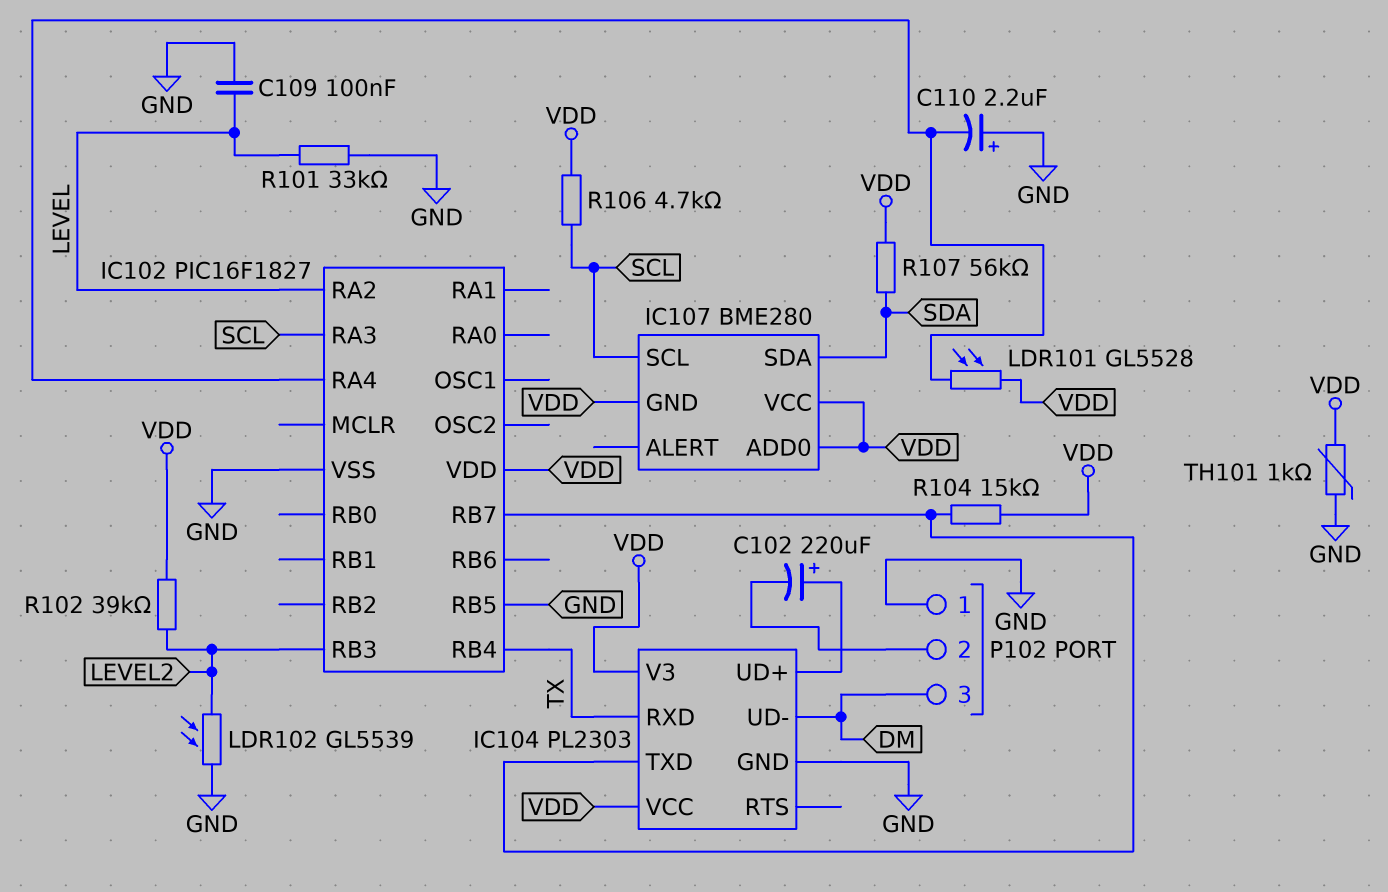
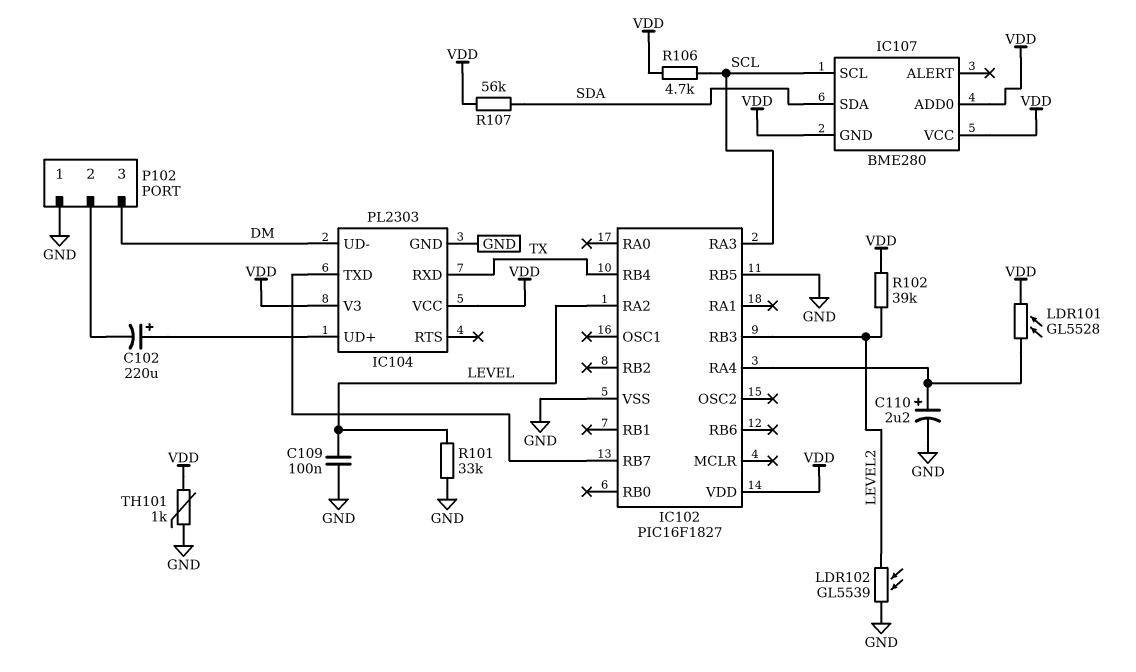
C110: 2.2uF (plus GND, minus IC102/RA4) -> 2.2uF (plus IC102/RA4, minus GND)
R104: 15k (IC102/RB7, VDD) -> none

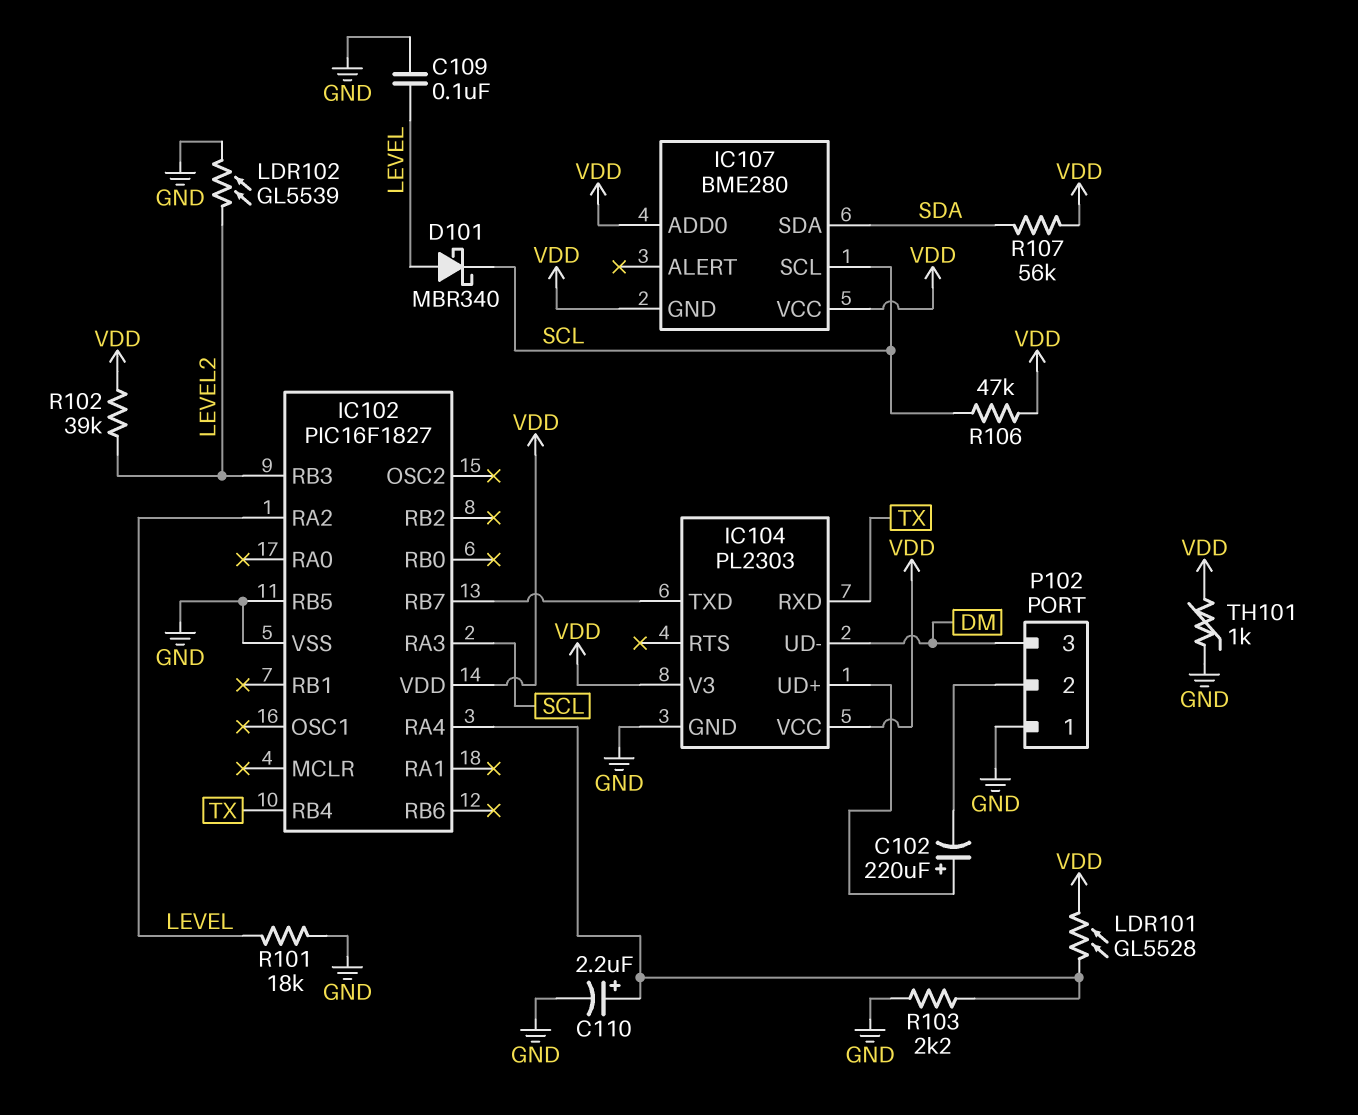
D101: none -> schottky MBR340 (A LEVEL, K SCL)
R101: 33k (GND, LEVEL) -> 18k (GND, LEVEL)
R103: none -> 2.2k (GND, IC102/RA4)
R106: 4.7k (SCL, VDD) -> 47k (SCL, VDD)

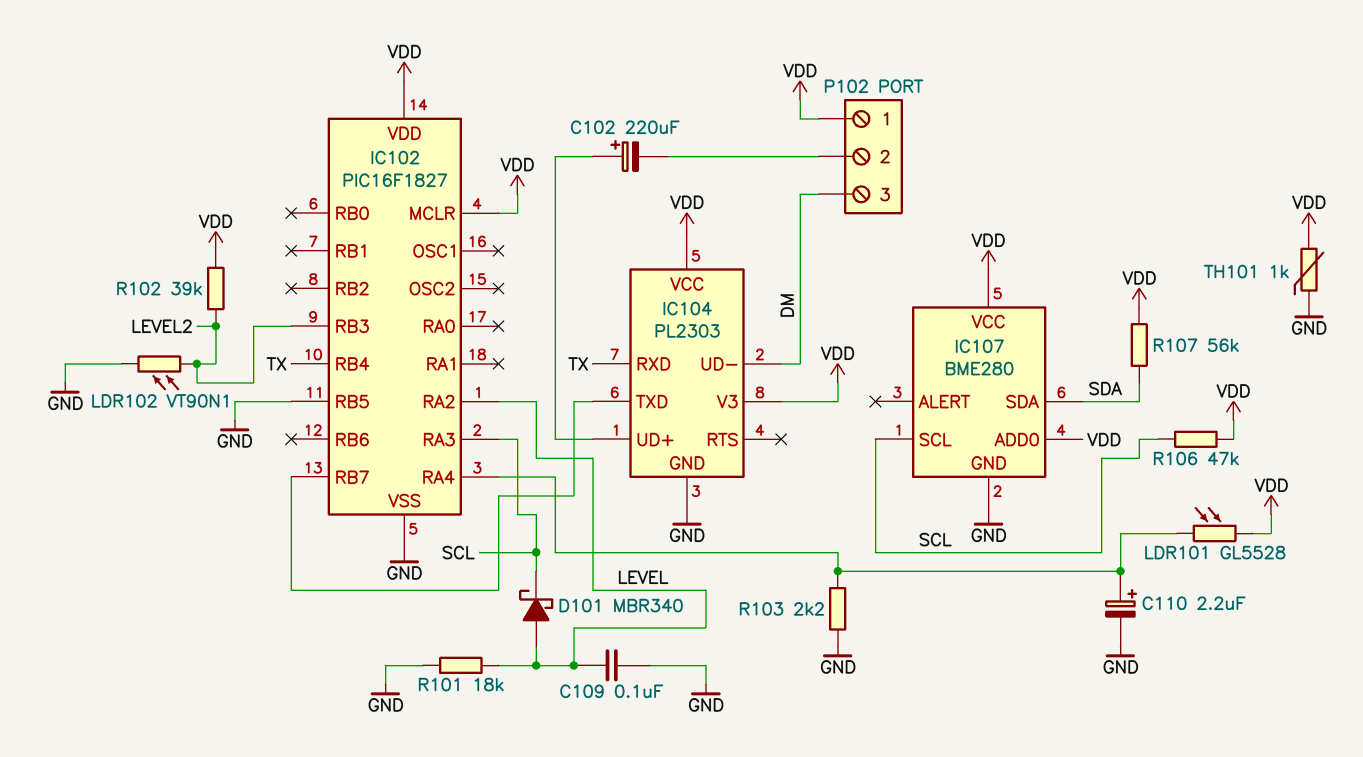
IC102 pin MCLR: none -> VDD
IC107 pin GND: VDD -> GND
LDR102: GL5539 (GND, LEVEL2) -> VT90N1 (GND, LEVEL2)
P102 pin 1: GND -> VDD

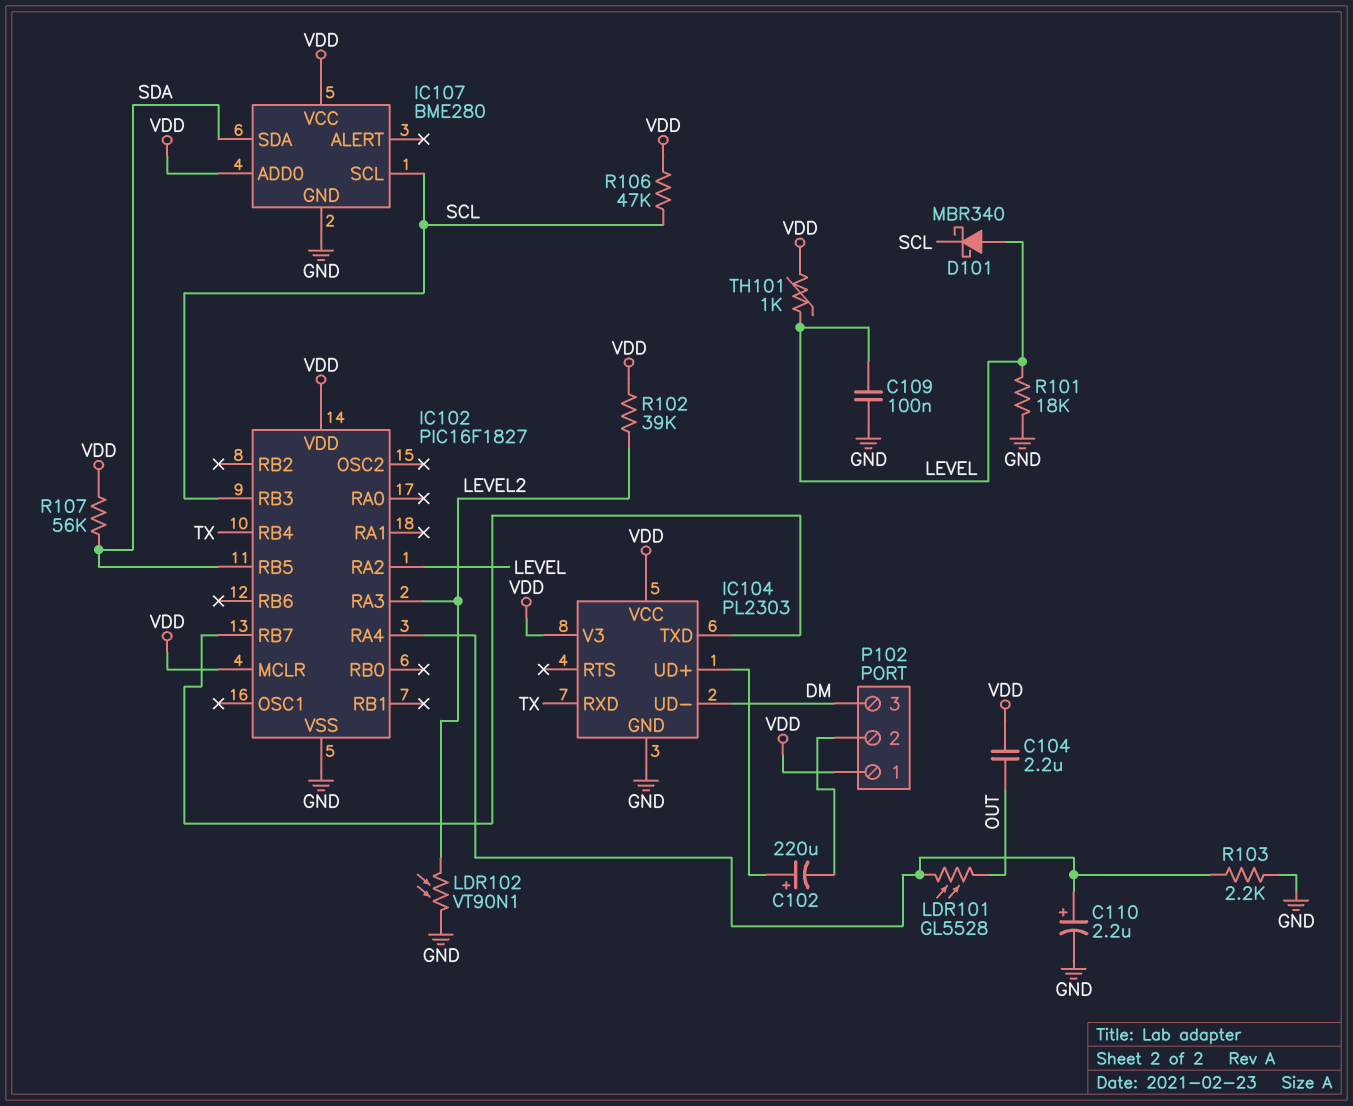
C104: none -> 2.2uF (OUT, VDD)
IC102 pin RA3: SCL -> LEVEL2
IC102 pin RB3: LEVEL2 -> SCL
IC102 pin RB5: GND -> SDA
LDR101: GL5528 (IC102/RA4, VDD) -> GL5528 (IC102/RA4, OUT)
TH101: 1k (GND, VDD) -> 1k (LEVEL, VDD)

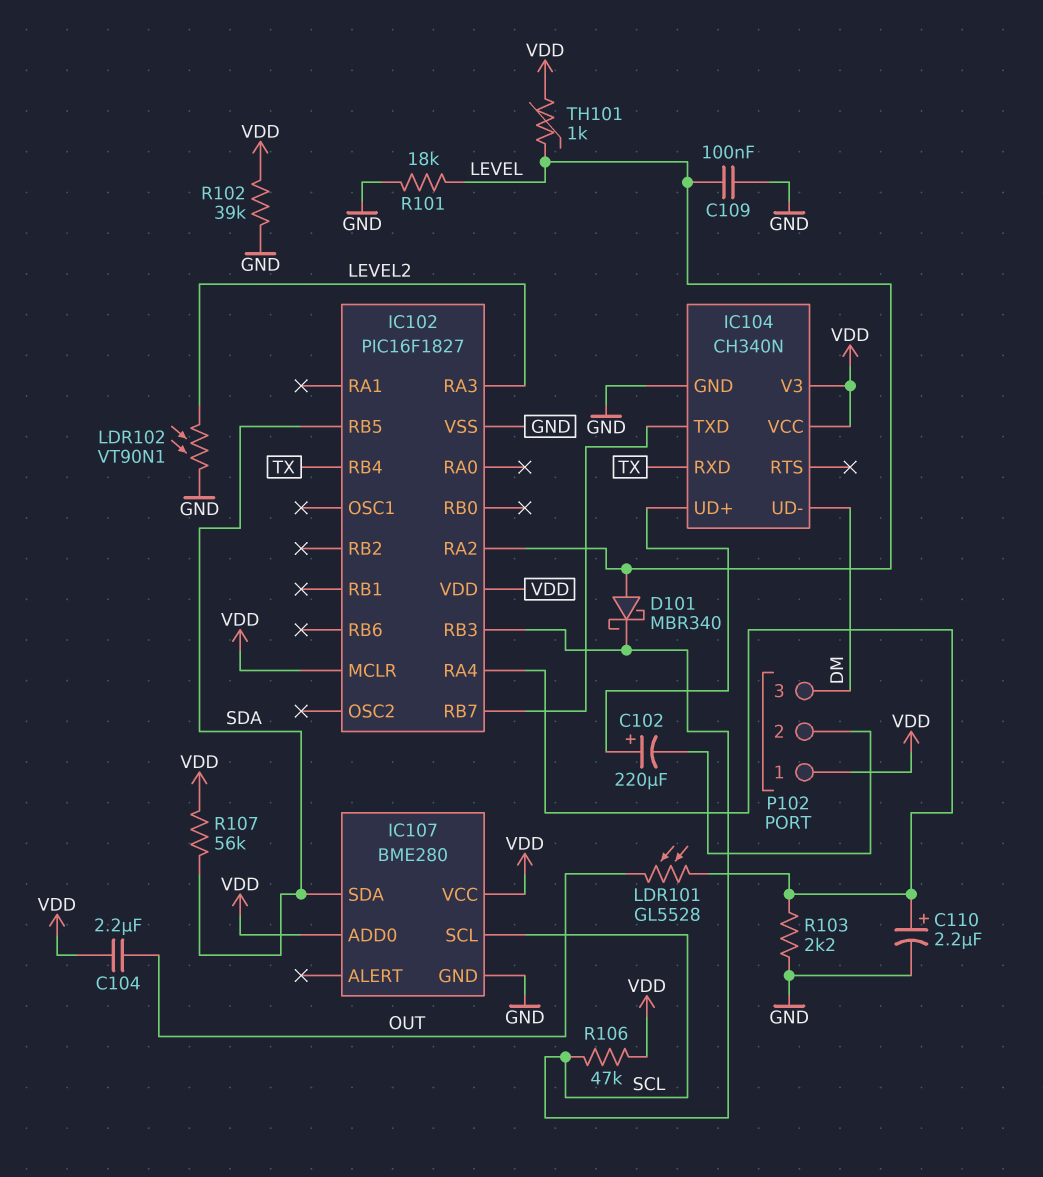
IC104: PL2303 -> CH340N
R102: 39k (LEVEL2, VDD) -> 39k (GND, VDD)

